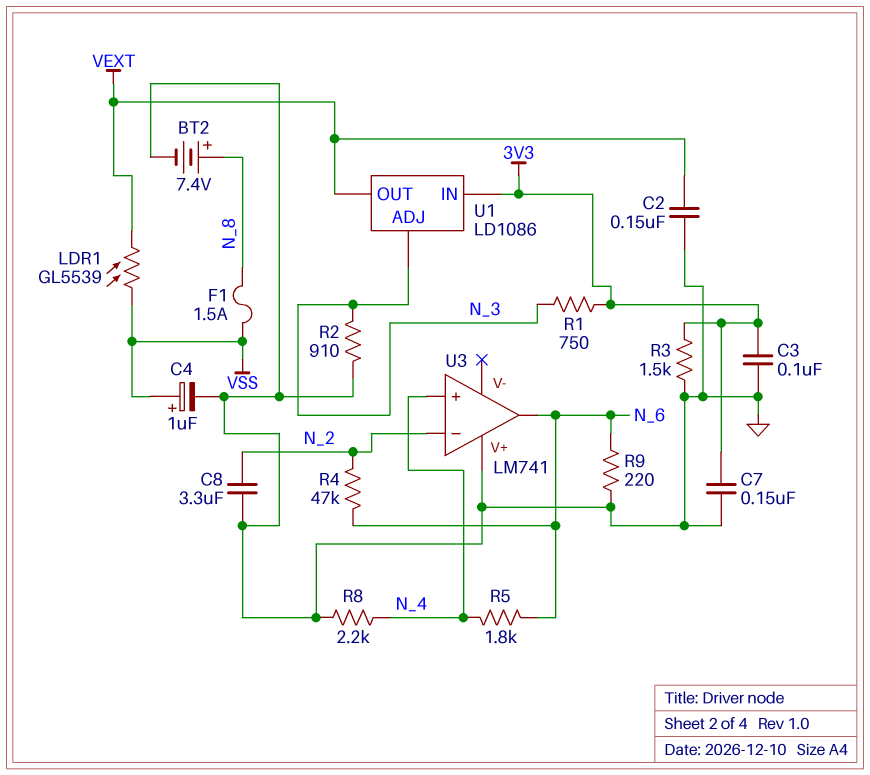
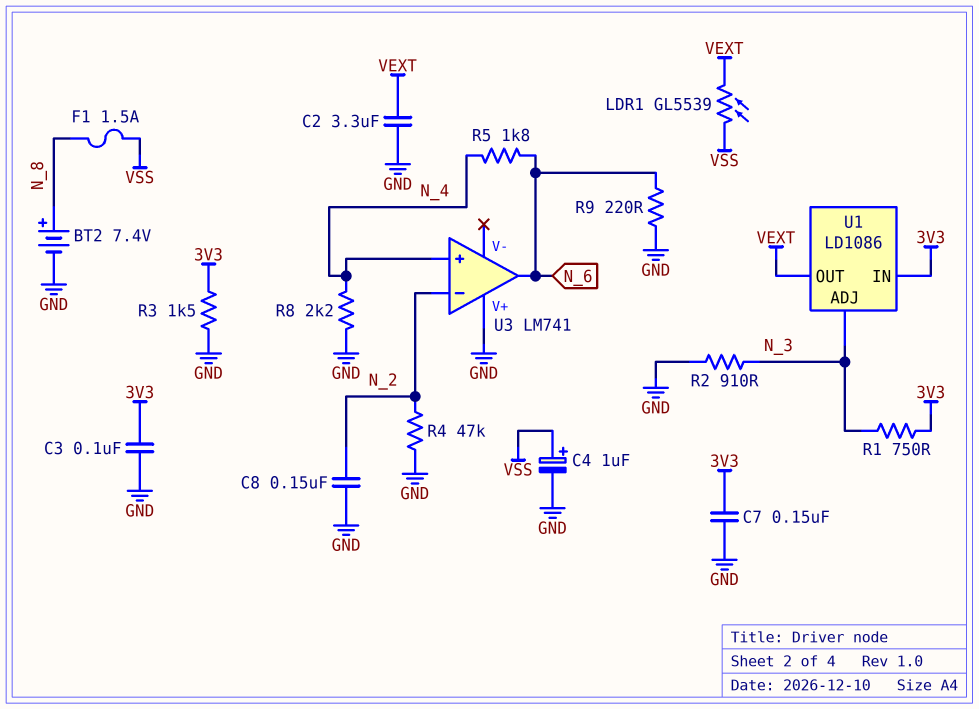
C2: 150nF (GND, VEXT) -> 3.3uF (GND, VEXT)
C8: 3.3uF (GND, N_2) -> 150nF (GND, N_2)
R4: 47k (N_2, N_6) -> 47k (GND, N_2)

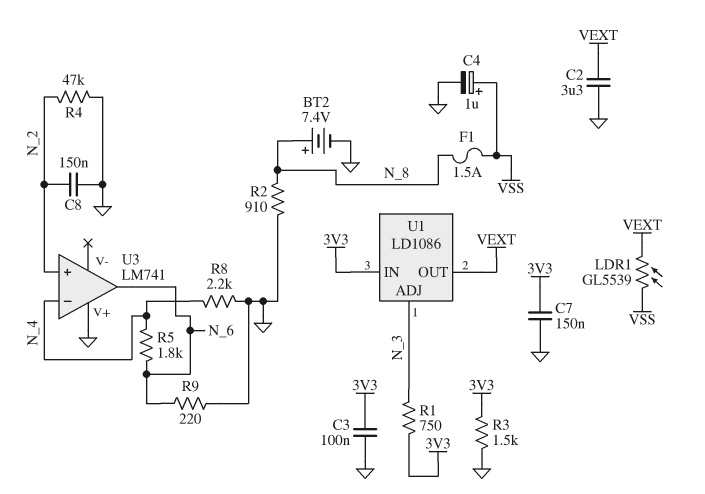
R2: 910 (GND, N_3) -> 910 (GND, N_8)
U3 pin in+: N_4 -> N_2
U3 pin in-: N_2 -> N_4

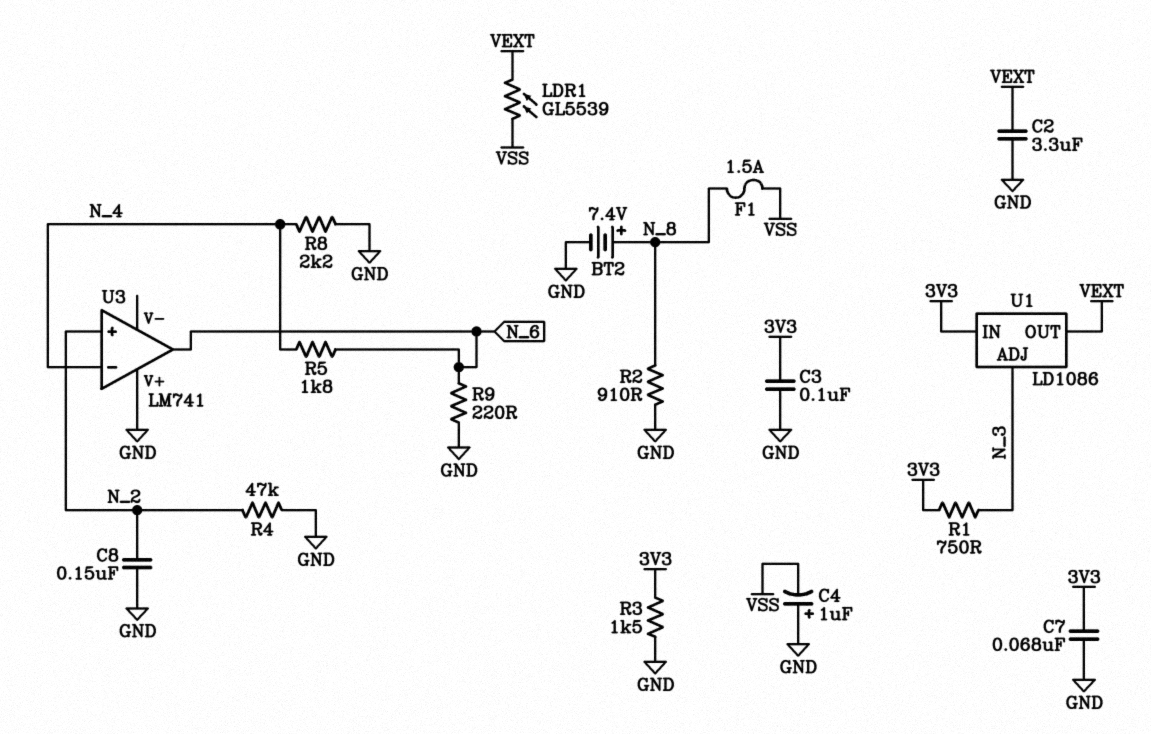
C4: 1uF (plus VSS, minus GND) -> 1uF (plus GND, minus VSS)
C7: 150nF (3V3, GND) -> 68nF (3V3, GND)

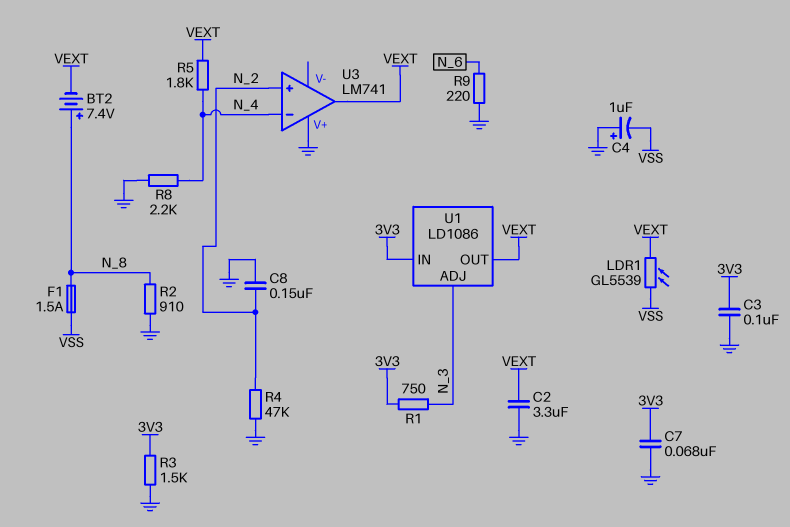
BT2: 7.4V (plus N_8, minus GND) -> 7.4V (plus N_8, minus VEXT)
R5: 1.8k (N_4, N_6) -> 1.8k (N_4, VEXT)
U3 pin out: N_6 -> VEXT

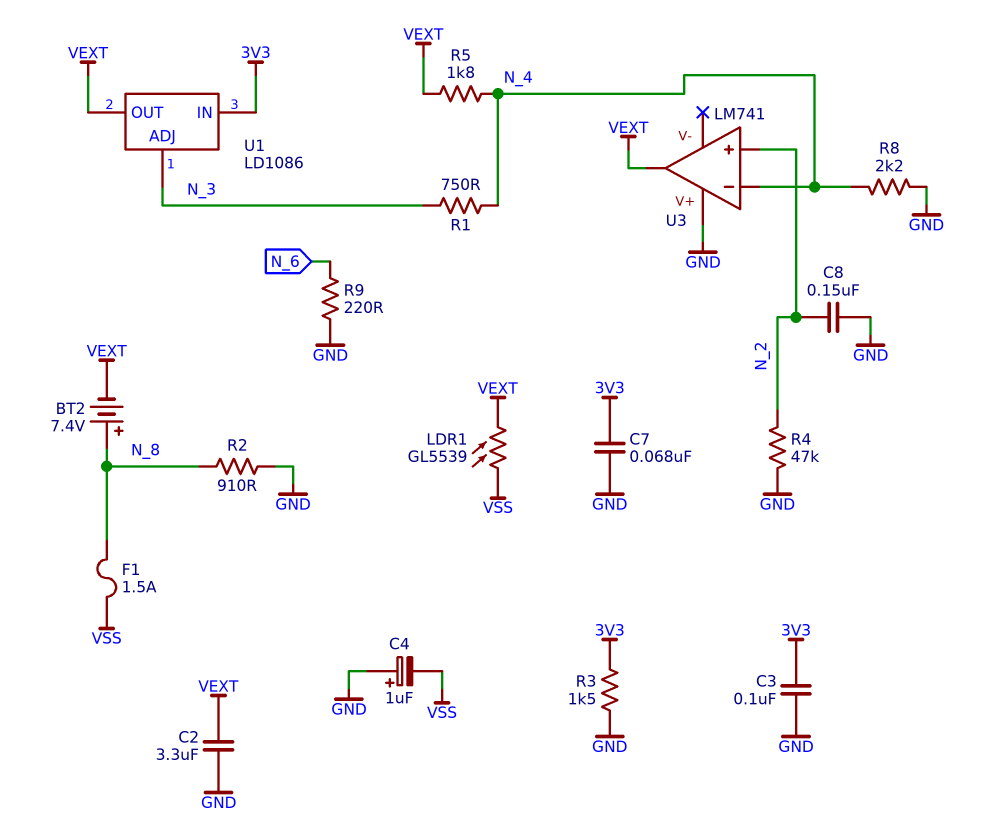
R1: 750 (3V3, N_3) -> 750 (N_3, N_4)

